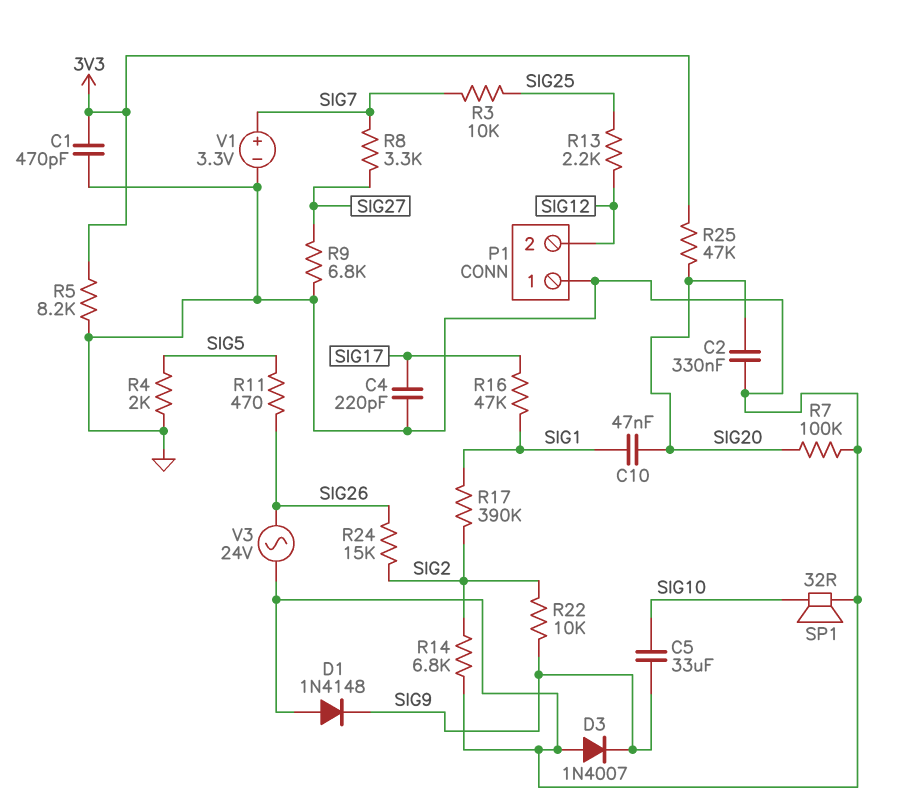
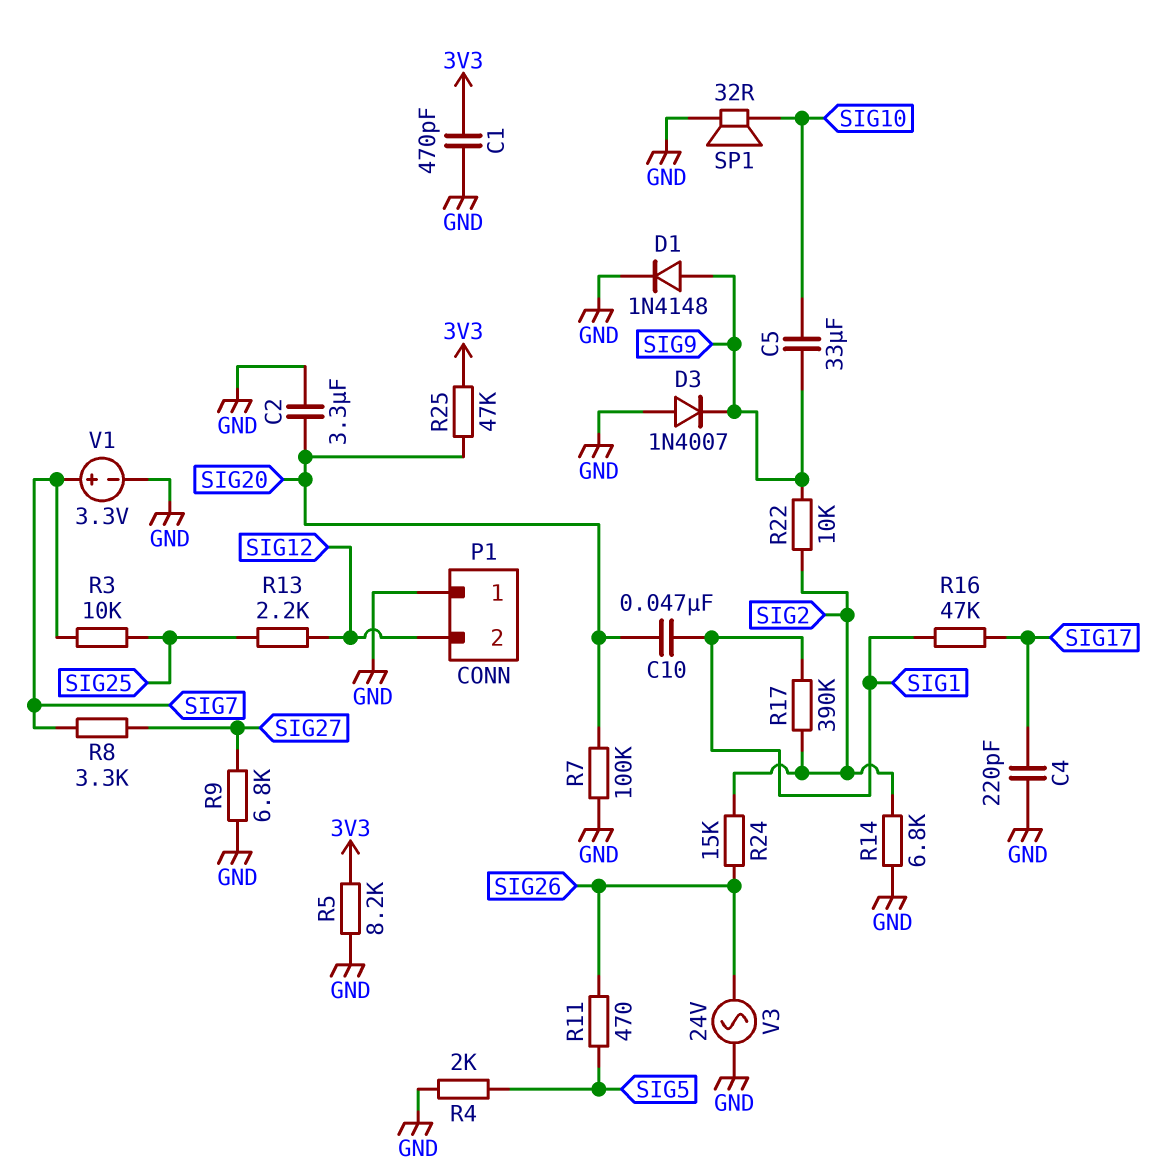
C2: 330nF (GND, SIG20) -> 3.3uF (GND, SIG20)
D1: diode 1N4148 (A GND, K SIG9) -> diode 1N4148 (A SIG9, K GND)

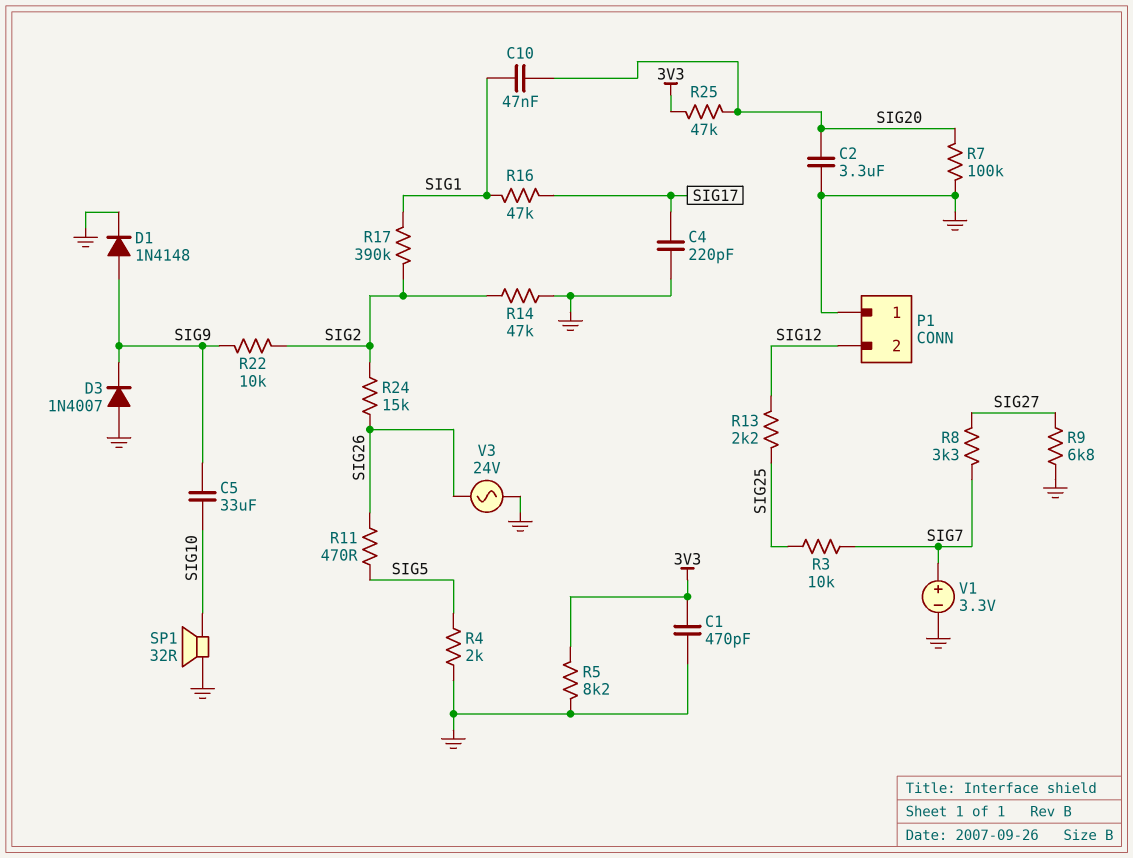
R14: 6.8k (GND, SIG2) -> 47k (GND, SIG2)

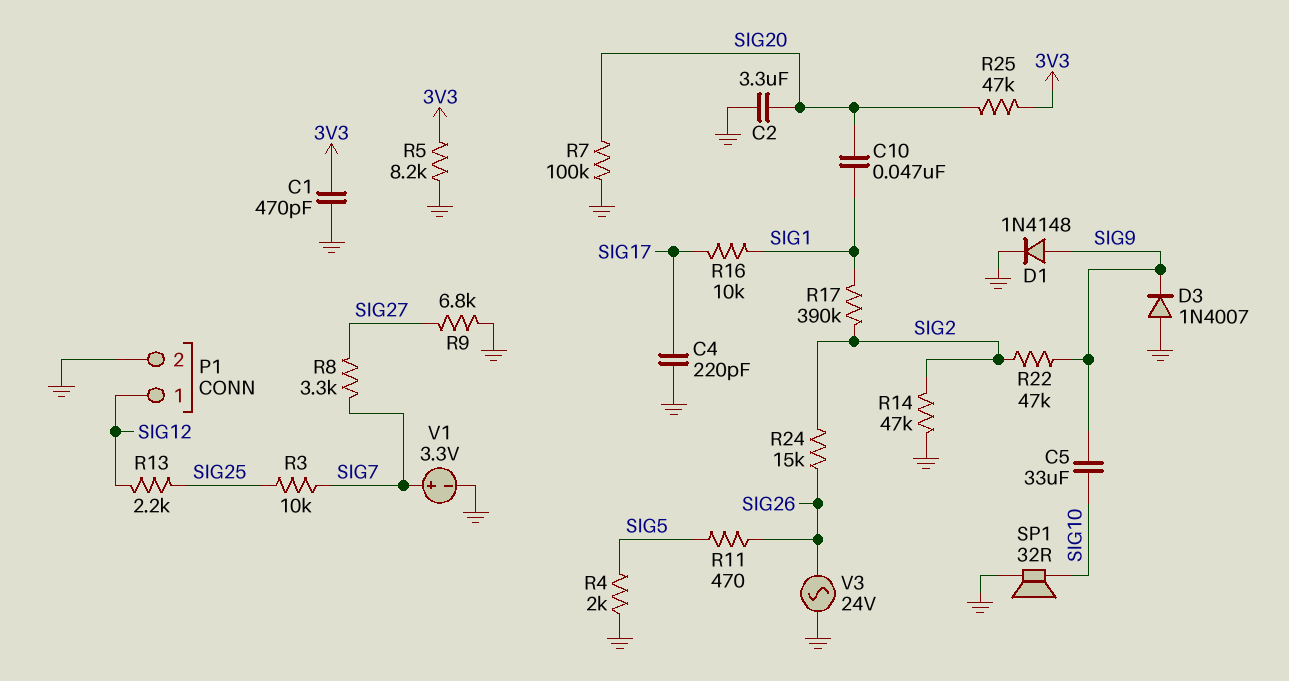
P1 pin 1: GND -> SIG12
P1 pin 2: SIG12 -> GND
R16: 47k (SIG1, SIG17) -> 10k (SIG1, SIG17)
R22: 10k (SIG2, SIG9) -> 47k (SIG2, SIG9)

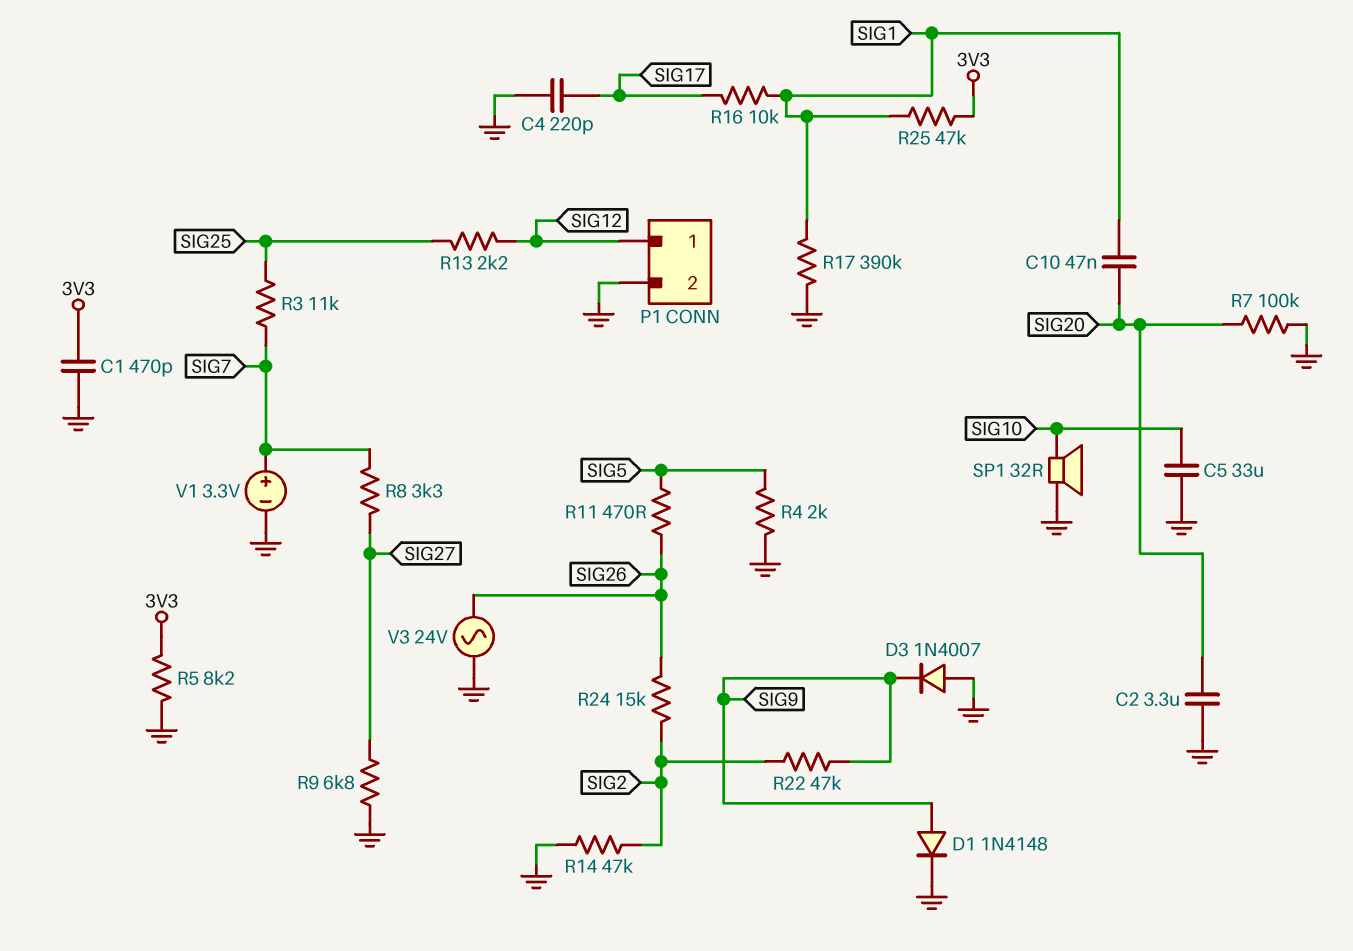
C5: 33uF (SIG9, SIG10) -> 33uF (GND, SIG10)
R3: 10k (SIG7, SIG25) -> 11k (SIG7, SIG25)
R17: 390k (SIG1, SIG2) -> 390k (GND, SIG1)
R25: 47k (3V3, SIG20) -> 47k (3V3, SIG1)

